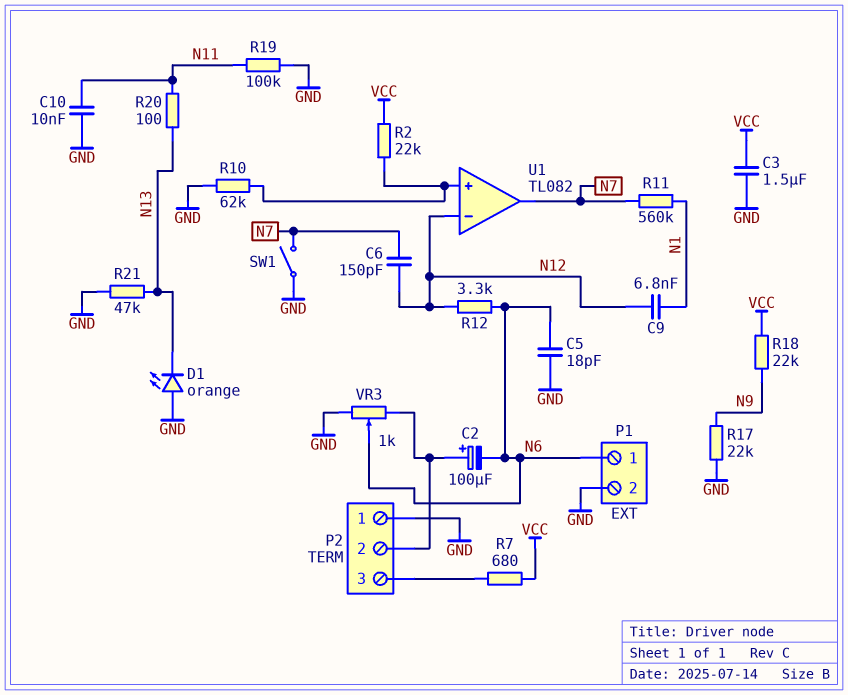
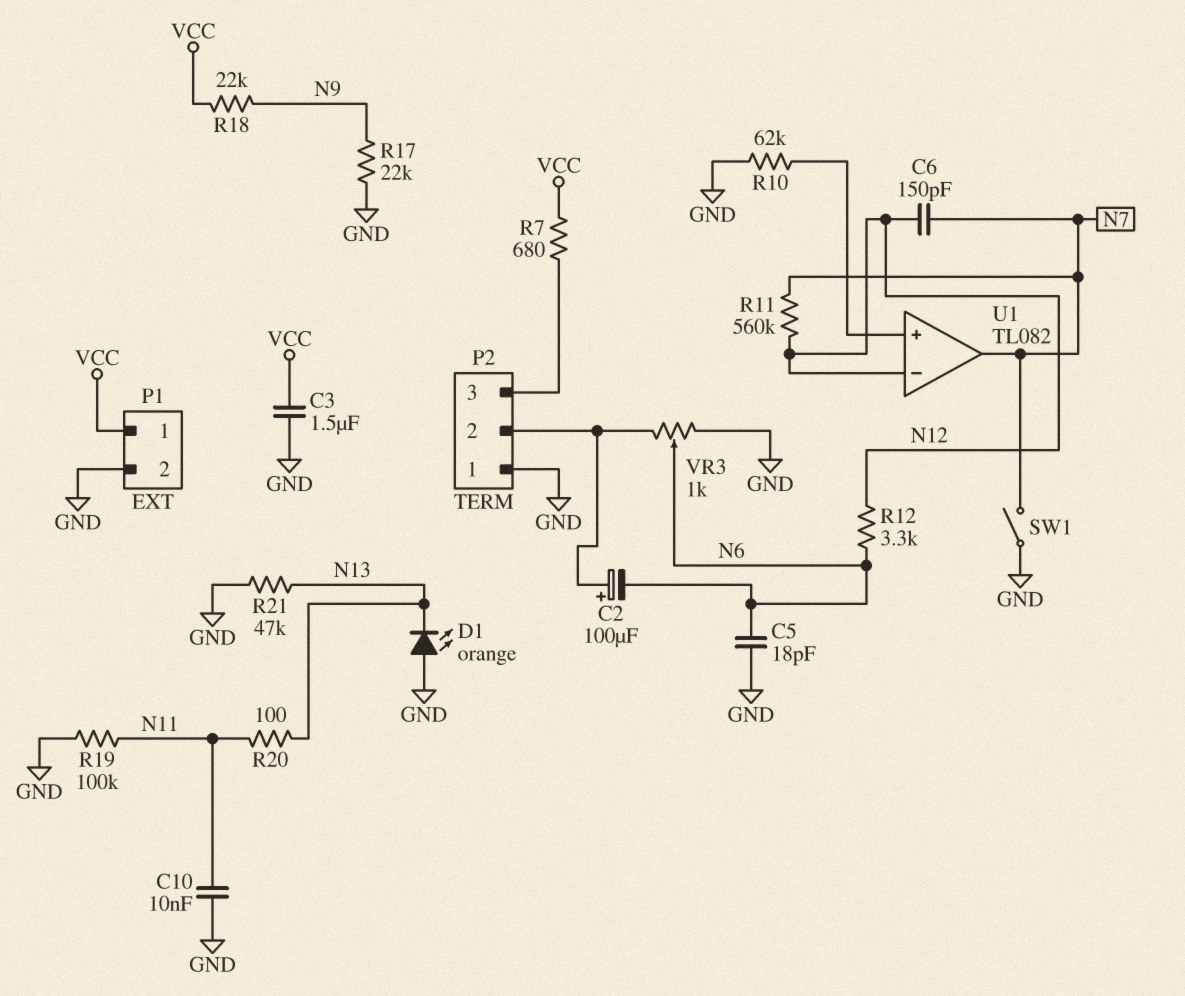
C9: 6.8nF (N1, N12) -> none
P1 pin 1: N6 -> VCC
R2: 22k (U1/in+, VCC) -> none
R11: 560k (N1, N7) -> 560k (N7, N12)

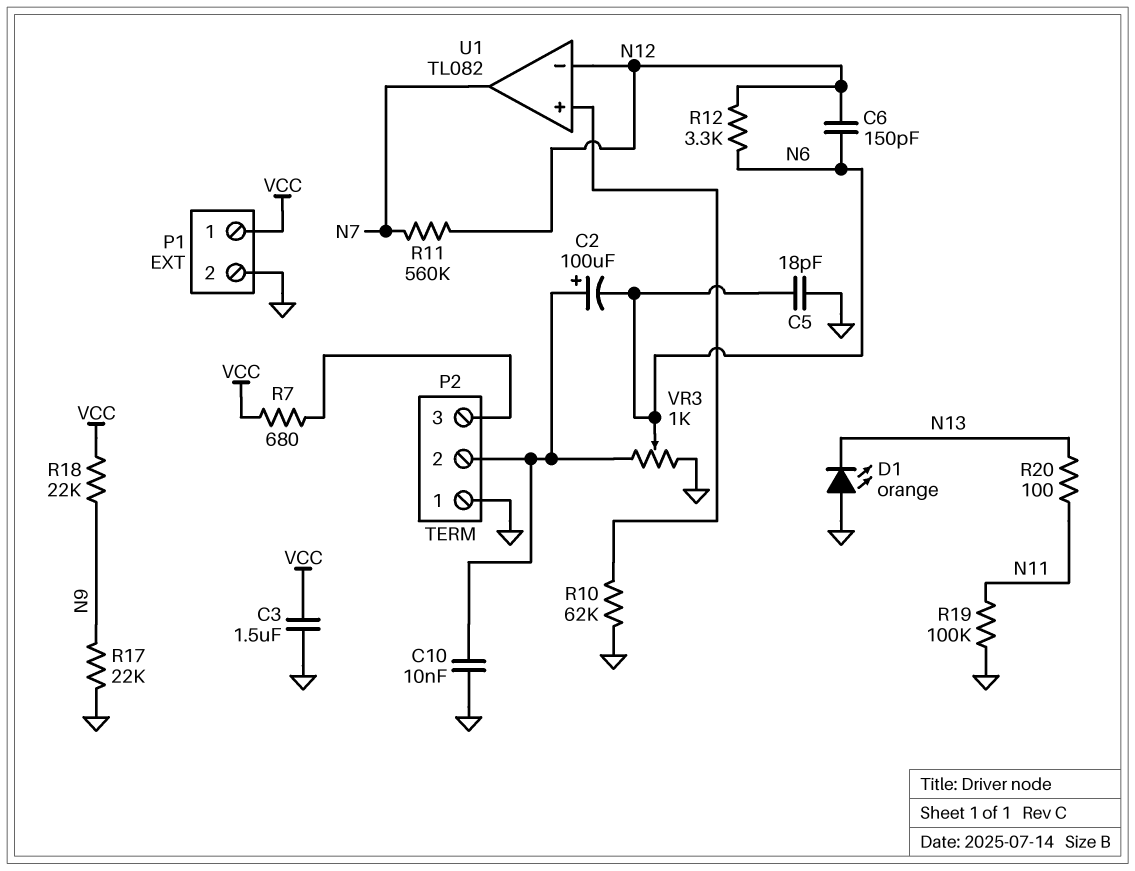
C6: 150pF (N7, N12) -> 150pF (N6, N12)
C10: 10nF (GND, N11) -> 10nF (GND, P2/2)
R21: 47k (GND, N13) -> none
SW1: switch (GND, N7) -> none

